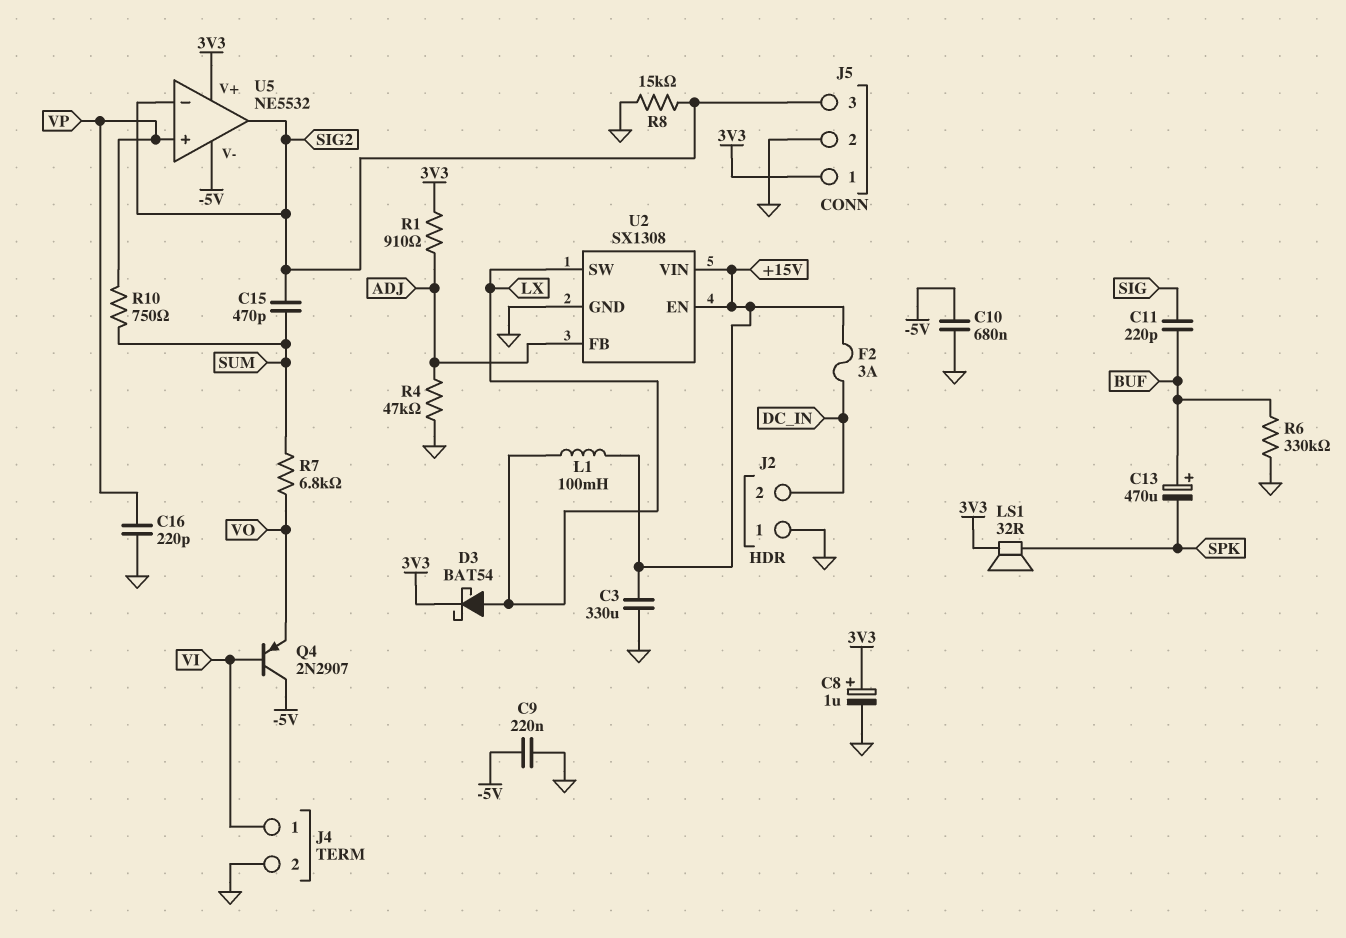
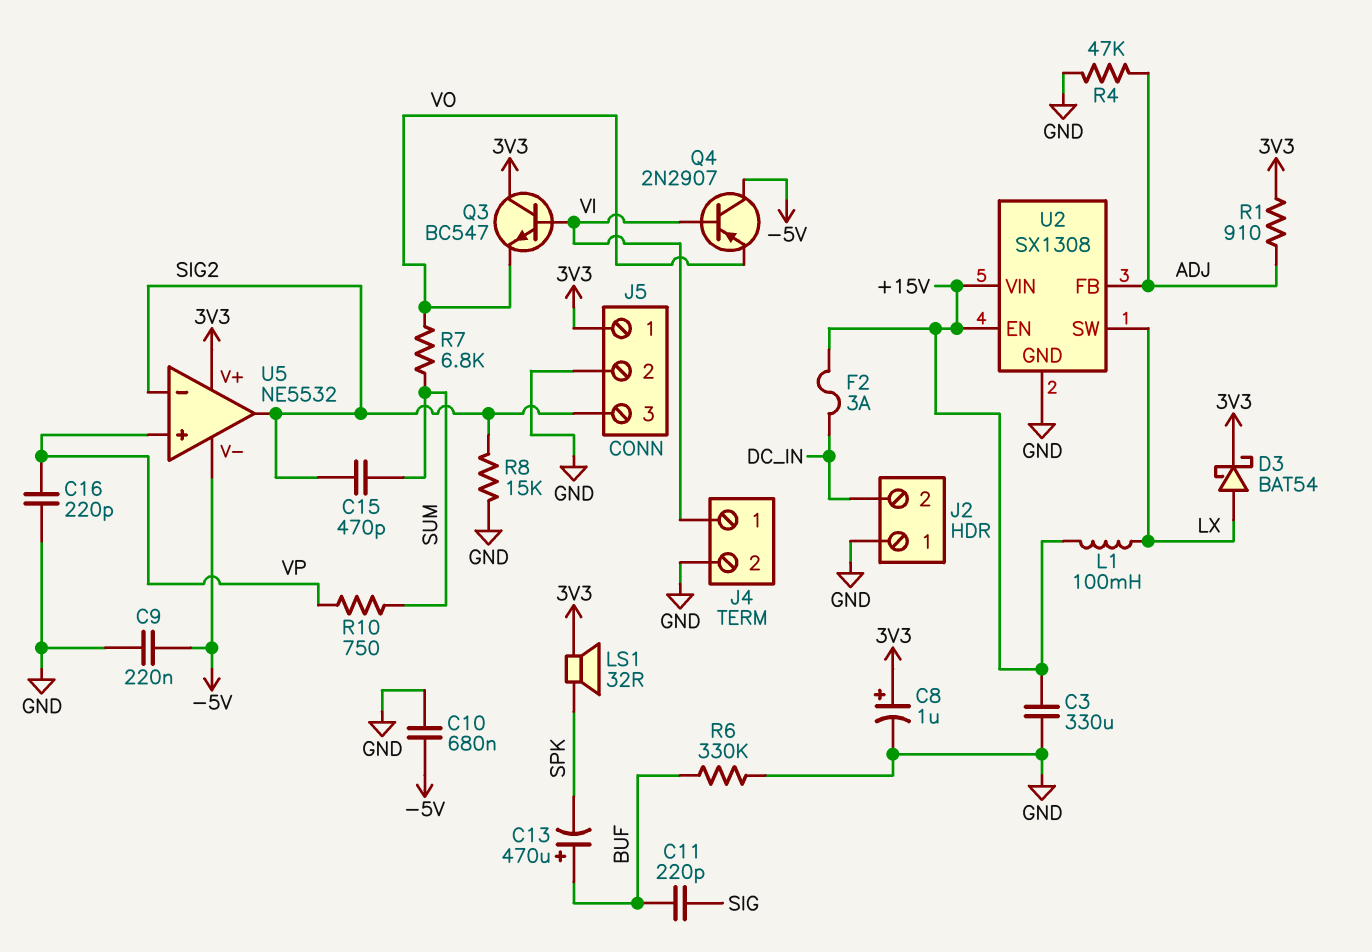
Q3: none -> NPN BC547 (B VI, C 3V3, E VO)

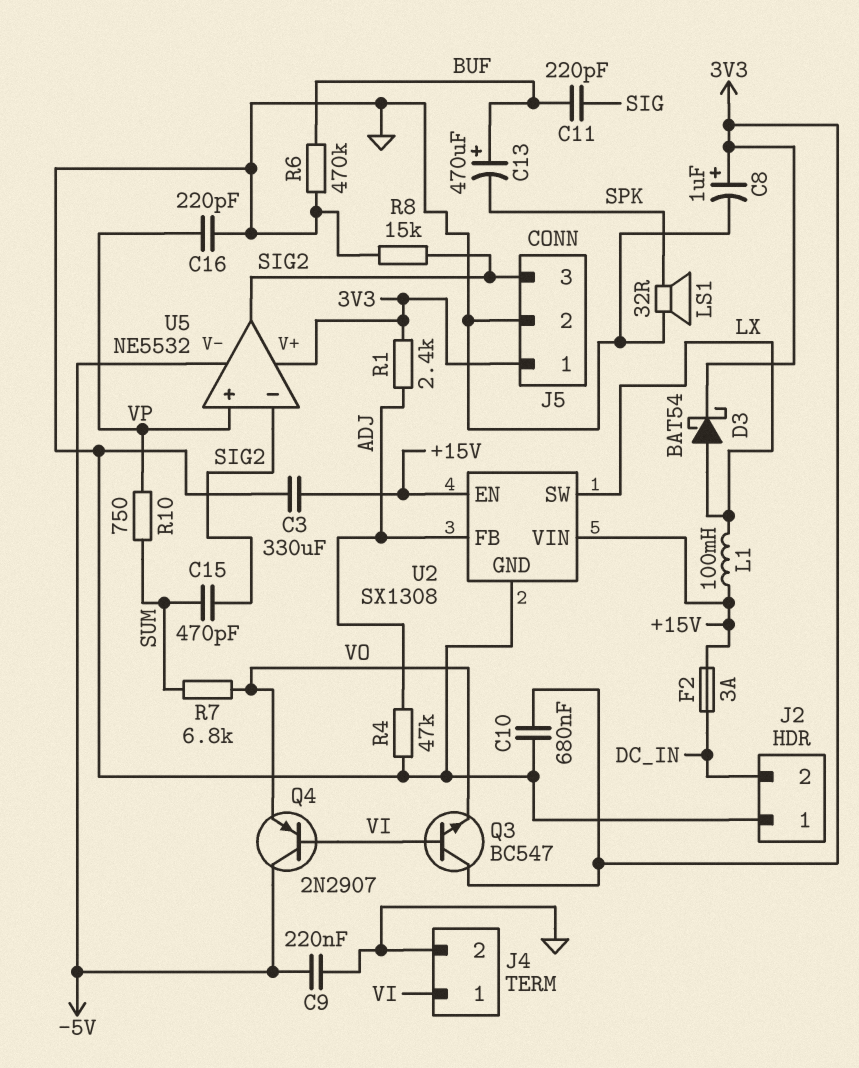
C10: 680nF (-5V, GND) -> 680nF (3V3, GND)
LS1: speaker 32R (3V3, SPK) -> speaker 32R (GND, SPK)
R1: 910 (3V3, ADJ) -> 2.4k (3V3, ADJ)
R6: 330k (BUF, GND) -> 470k (BUF, GND)

